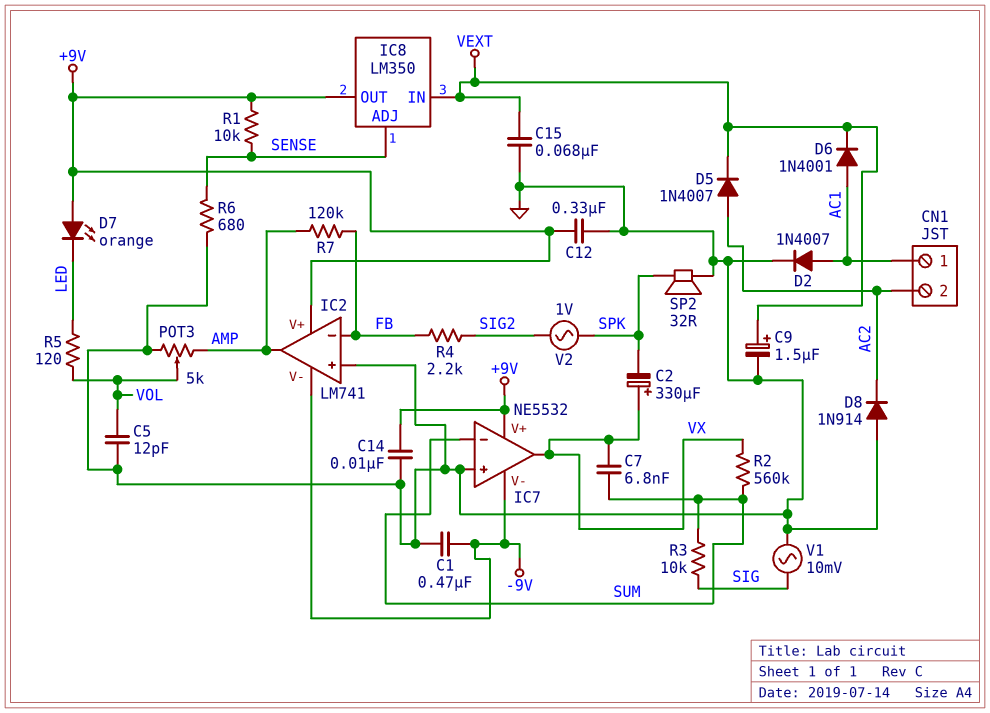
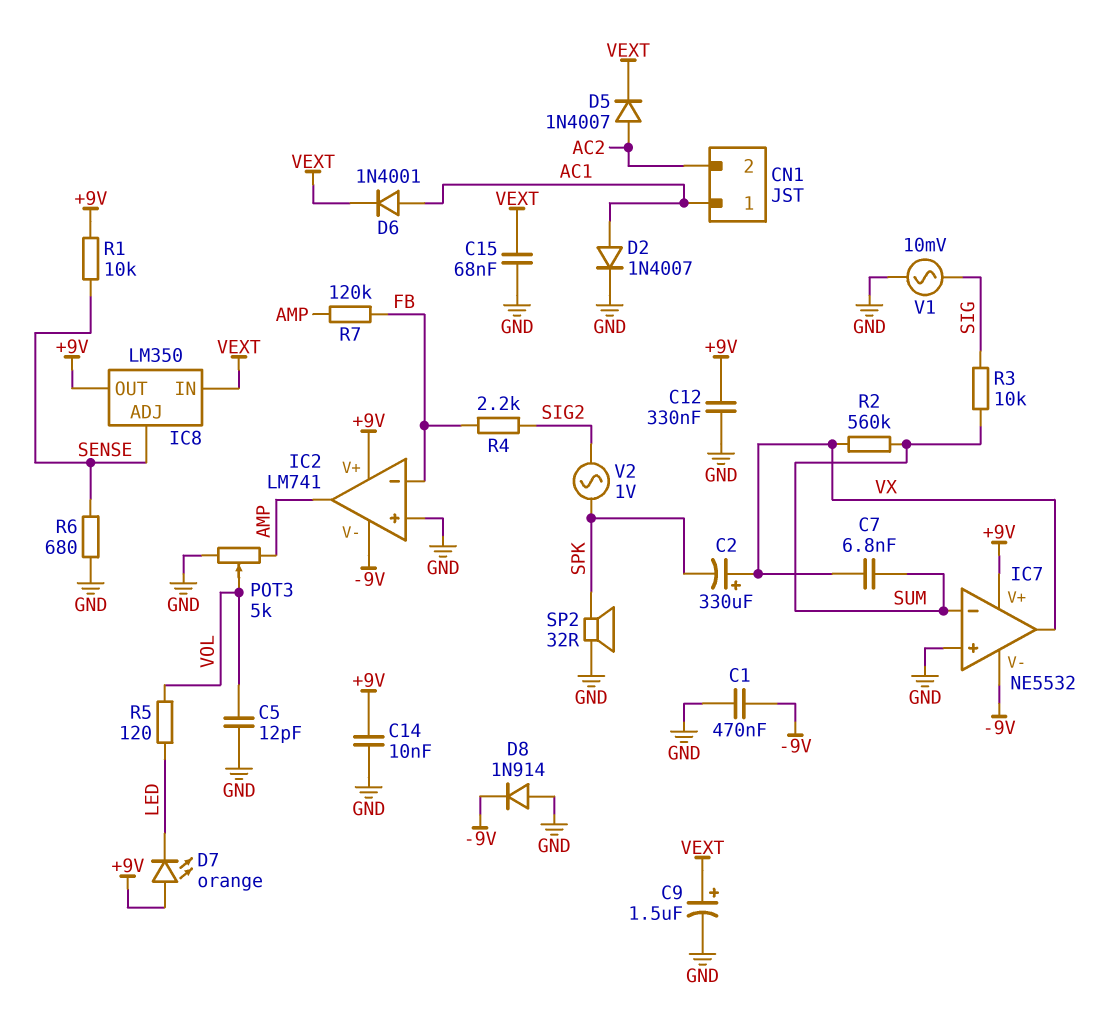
D8: diode 1N914 (A GND, K AC2) -> diode 1N914 (A GND, K -9V)

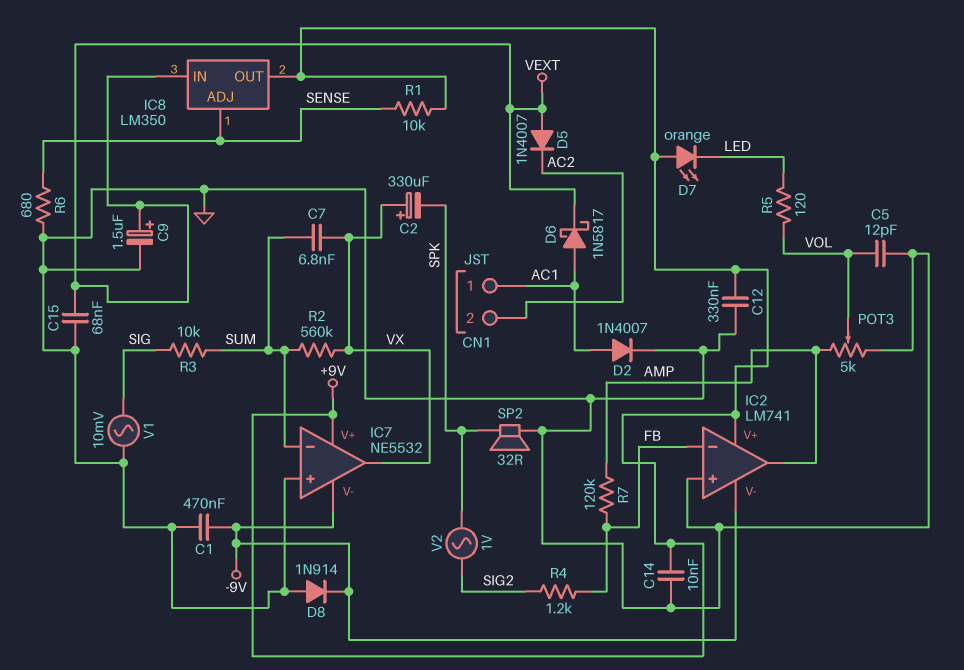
D5: diode 1N4007 (A AC2, K VEXT) -> diode 1N4007 (A VEXT, K AC2)
D6: diode 1N4001 (A AC1, K VEXT) -> schottky 1N5817 (A AC1, K VEXT)
R4: 2.2k (FB, SIG2) -> 1.2k (FB, SIG2)

